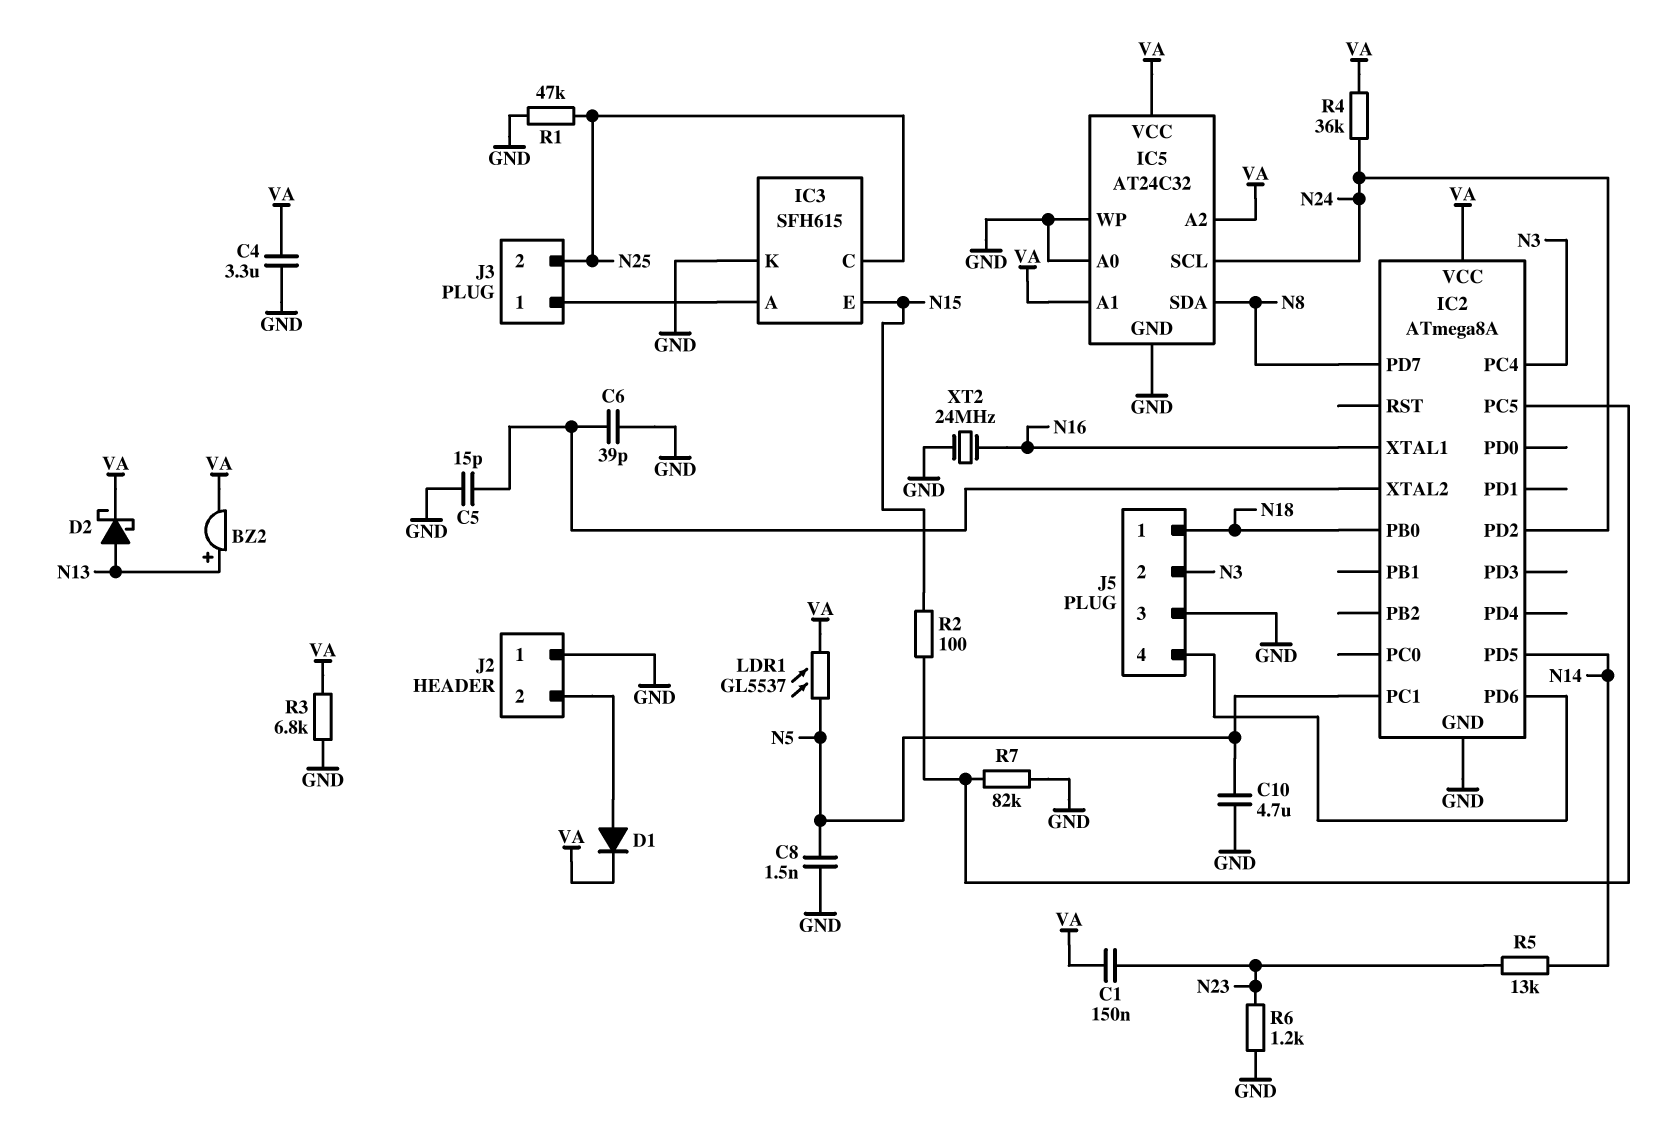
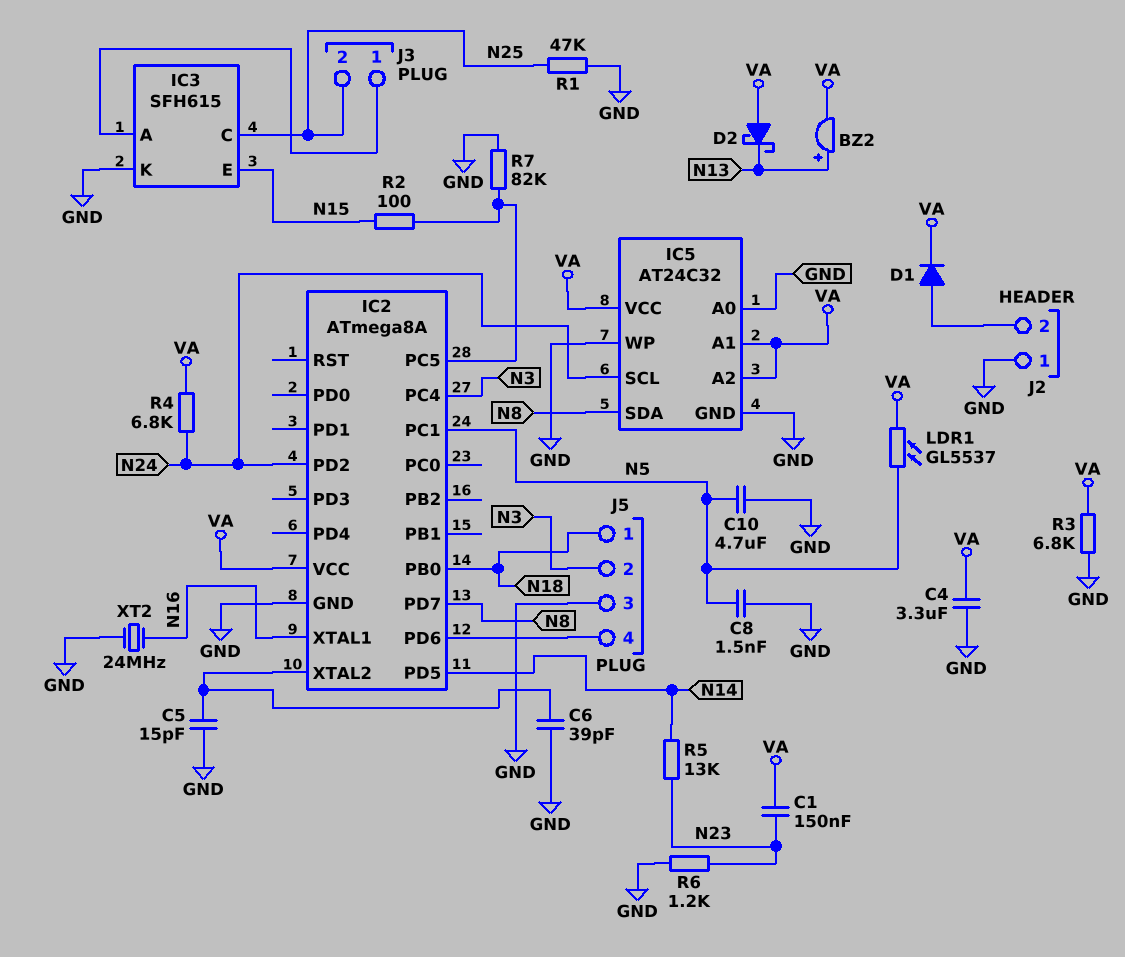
D2: schottky (A N13, K VA) -> schottky (A VA, K N13)
R4: 36k (N24, VA) -> 6.8k (N24, VA)

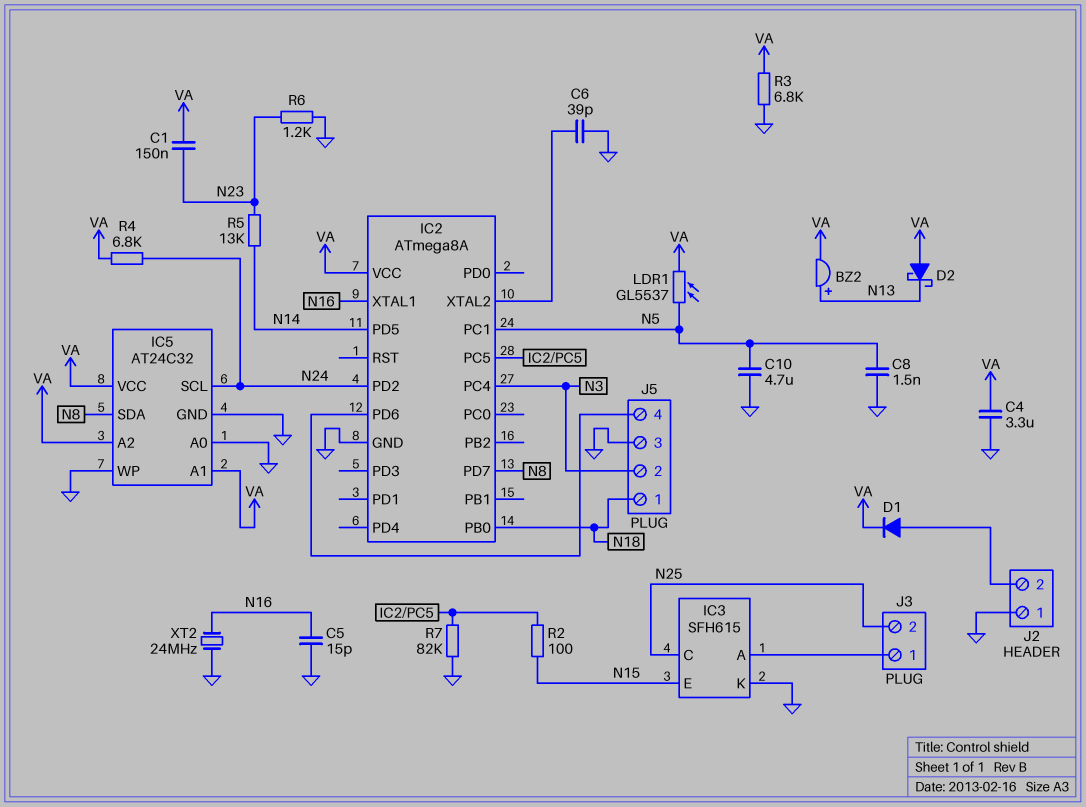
C5: 15pF (GND, IC2/XTAL2) -> 15pF (GND, N16)
R1: 47k (GND, N25) -> none

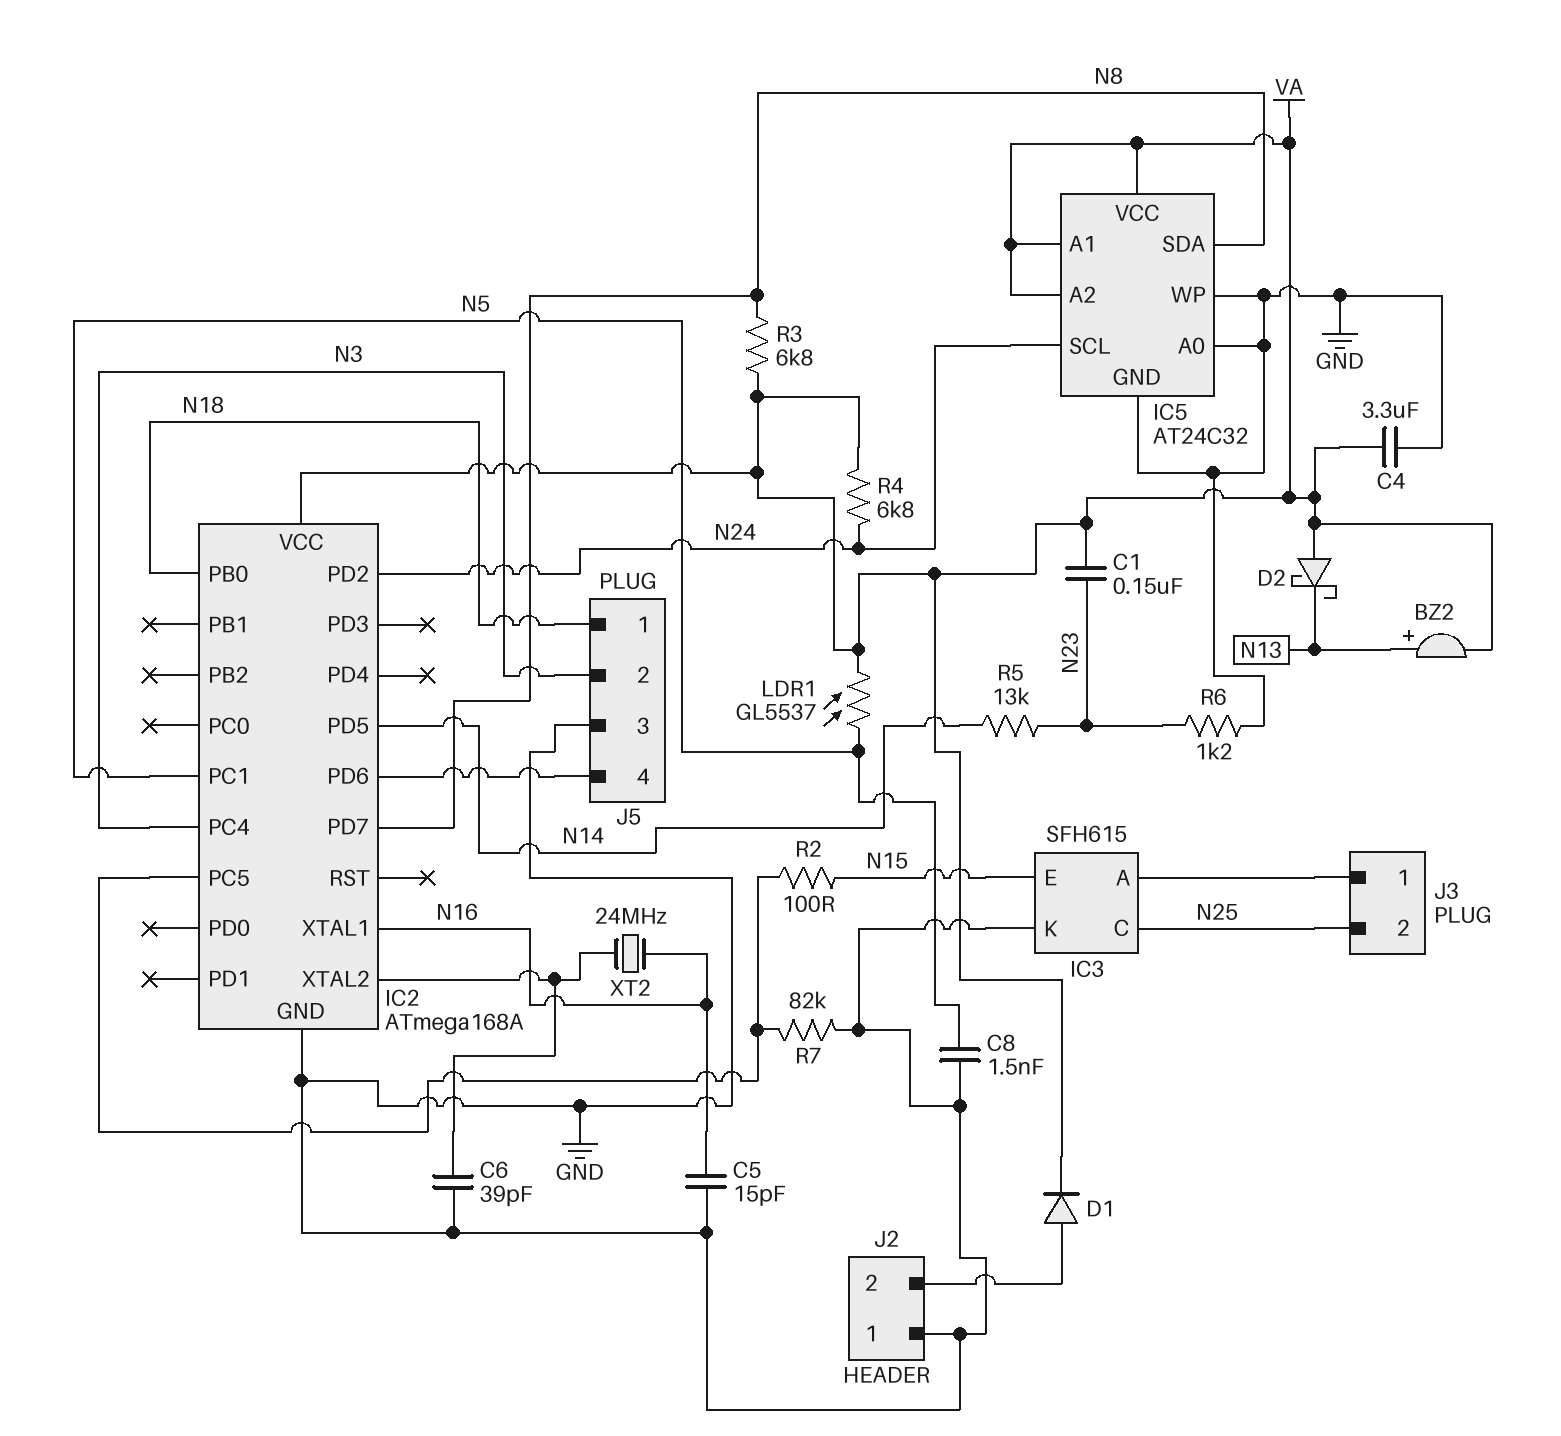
C10: 4.7uF (GND, N5) -> none
IC2: ATmega8A -> ATmega168A
R3: 6.8k (GND, VA) -> 6.8k (N8, VA)
XT2: 24MHz (GND, N16) -> 24MHz (IC2/XTAL2, N16)

